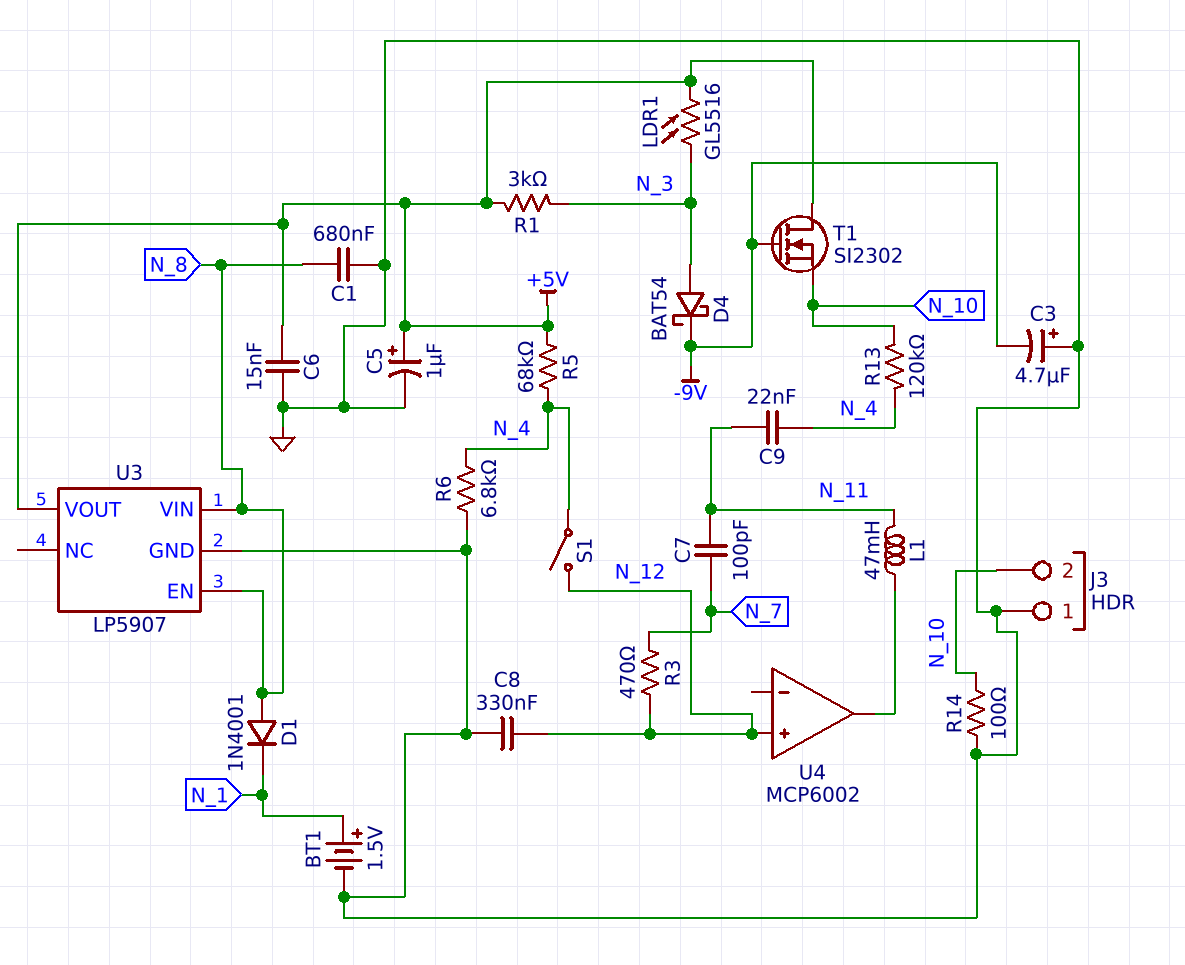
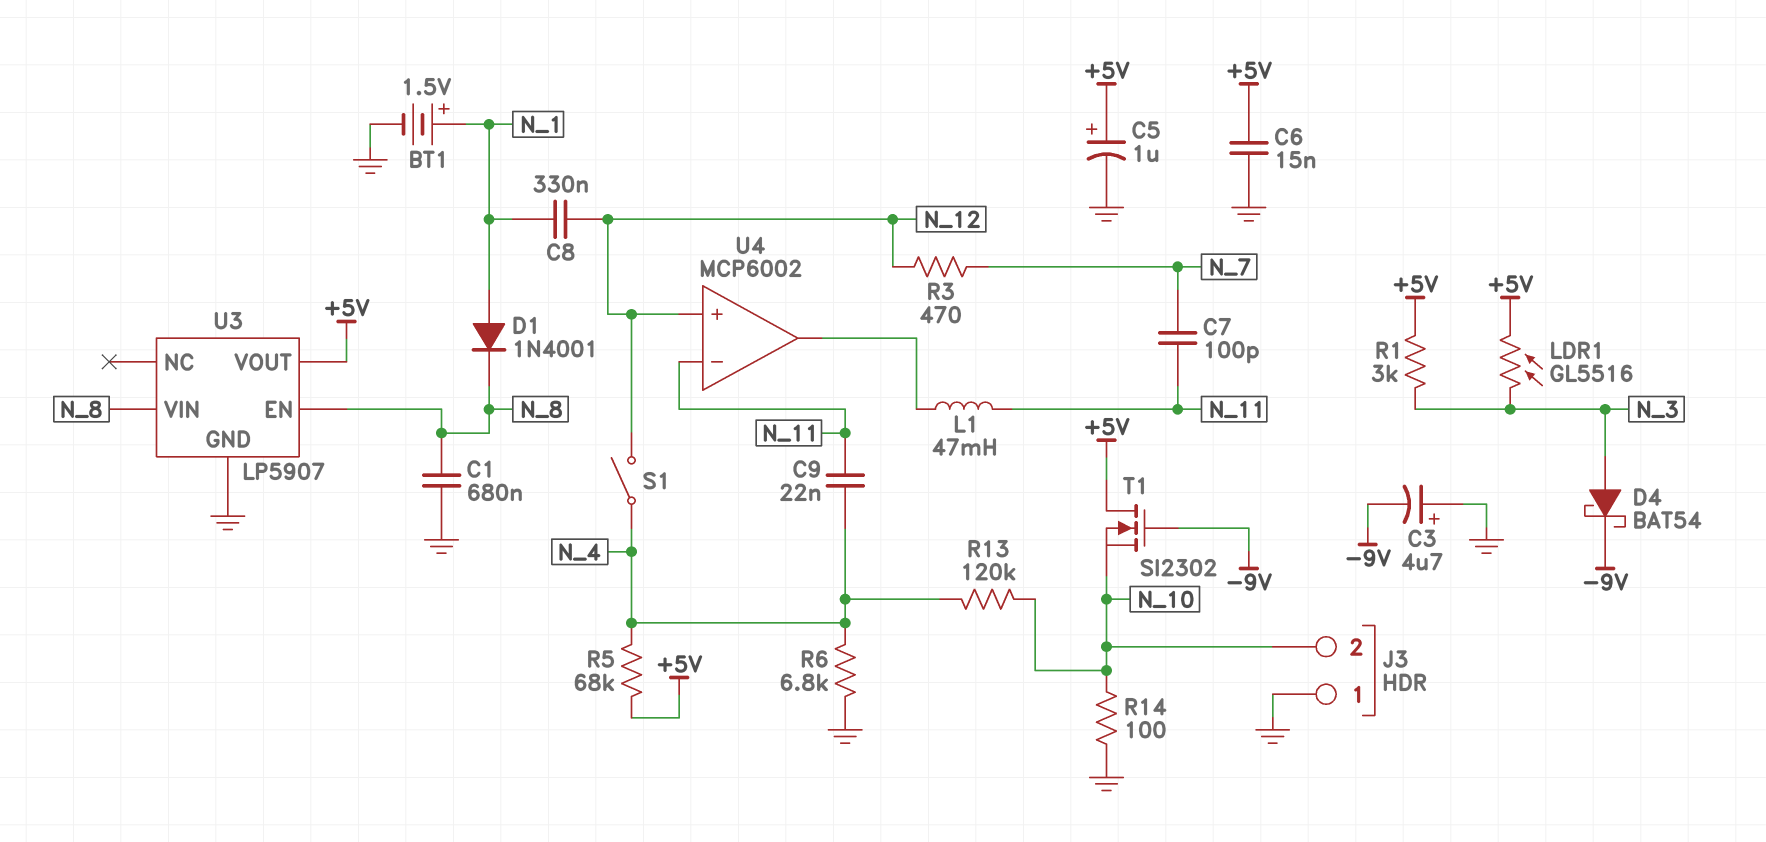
C8: 330nF (GND, N_12) -> 330nF (N_1, N_12)
D1: diode 1N4001 (A N_8, K N_1) -> diode 1N4001 (A N_1, K N_8)
U4 pin in-: none -> N_11

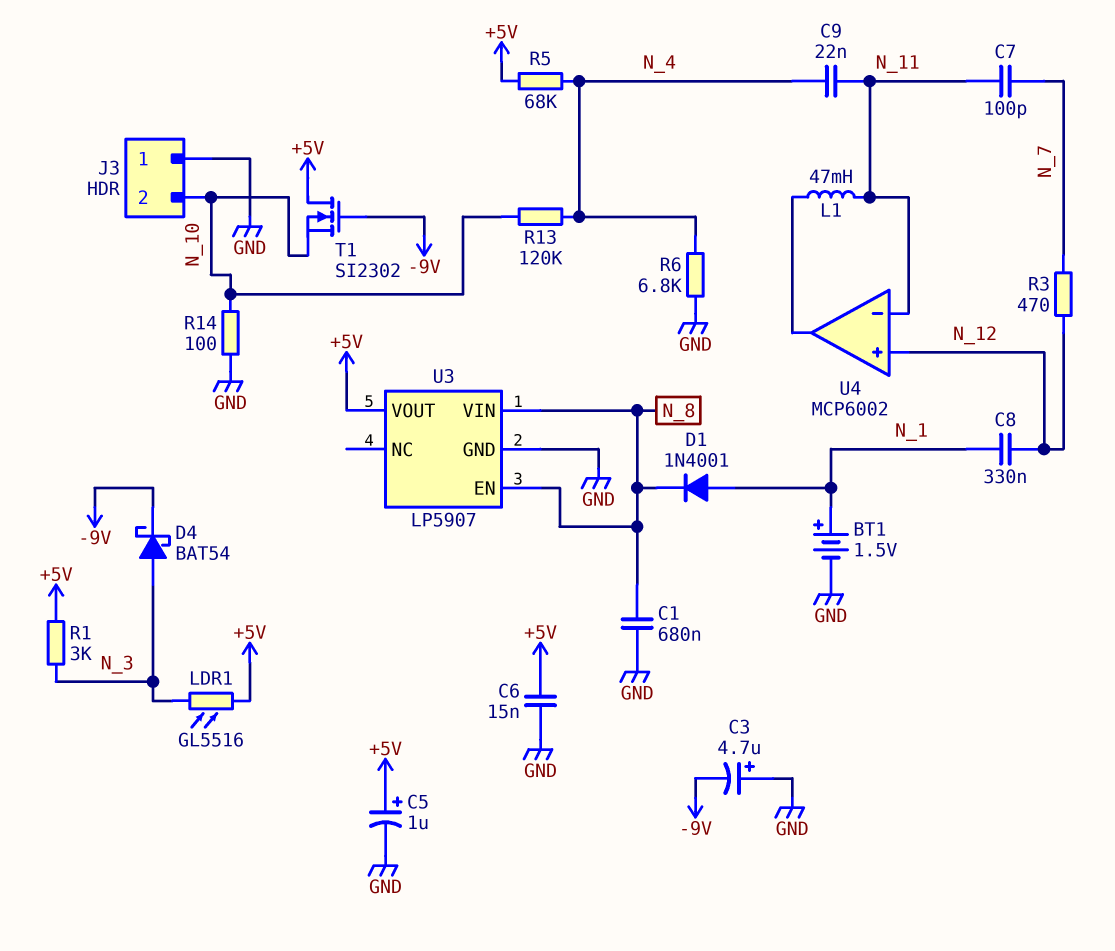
S1: switch (N_4, N_12) -> none

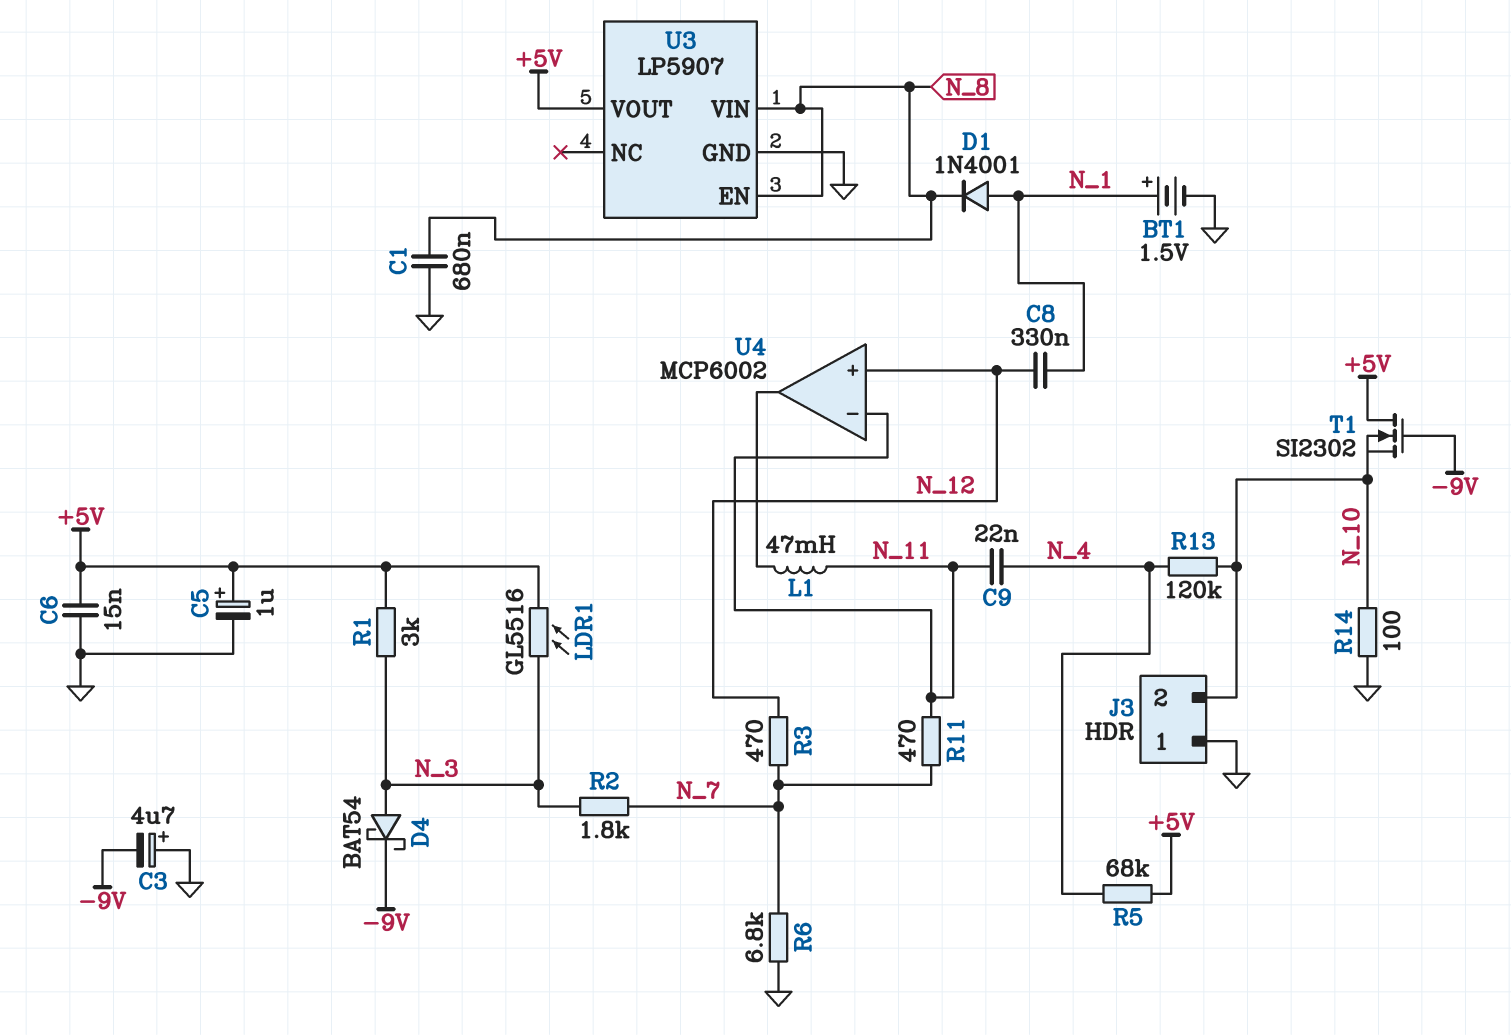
C7: 100pF (N_7, N_11) -> none
R2: none -> 1.8k (N_3, N_7)
R6: 6.8k (GND, N_4) -> 6.8k (GND, N_7)
R11: none -> 470 (N_7, N_11)

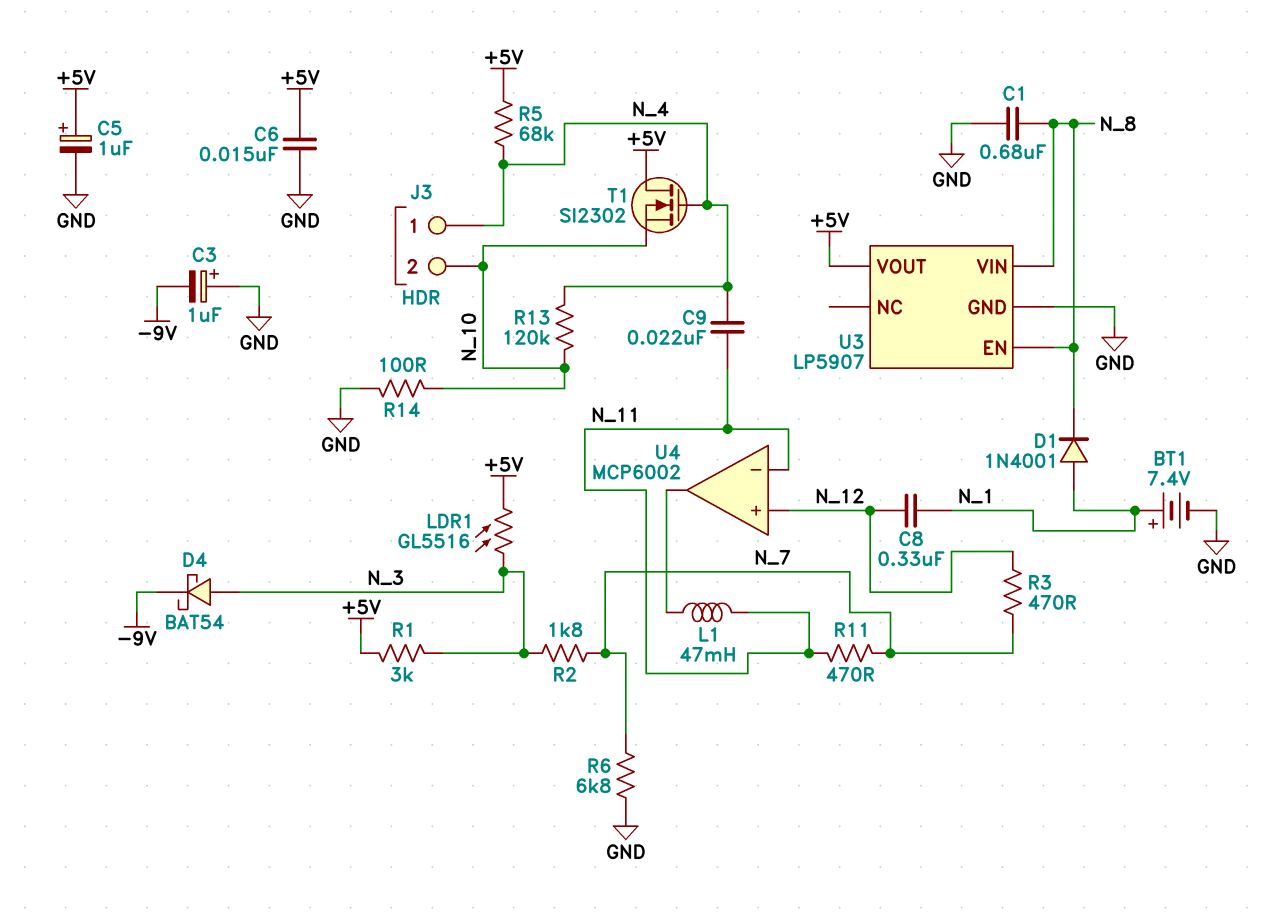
BT1: 1.5V (plus N_1, minus GND) -> 7.4V (plus N_1, minus GND)
C3: 4.7uF (plus GND, minus -9V) -> 1uF (plus GND, minus -9V)
J3 pin 1: GND -> N_4
T1: NMOS SI2302 (G -9V, D +5V, S N_10) -> NMOS SI2302 (G N_4, D +5V, S N_10)

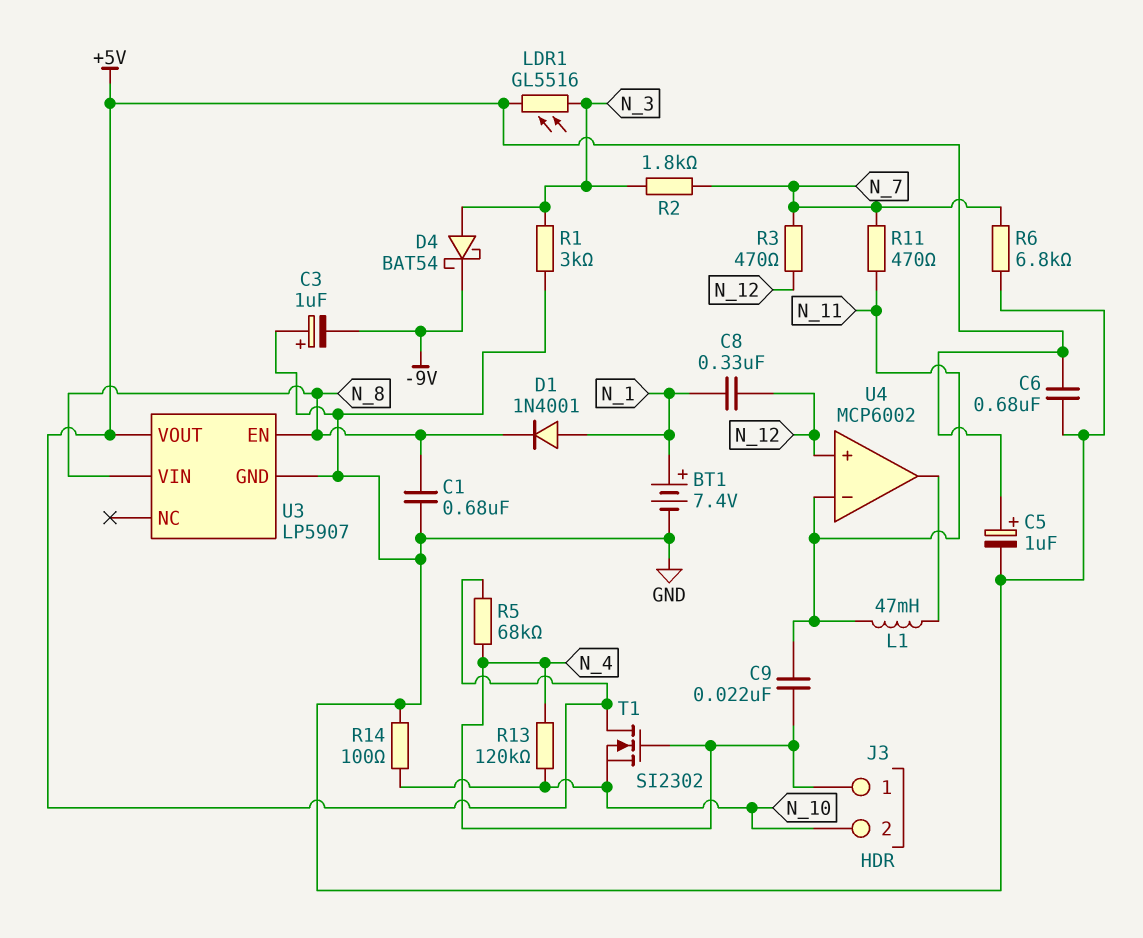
C6: 15nF (+5V, GND) -> 680nF (+5V, GND)
R1: 3k (+5V, N_3) -> 3k (GND, N_3)

